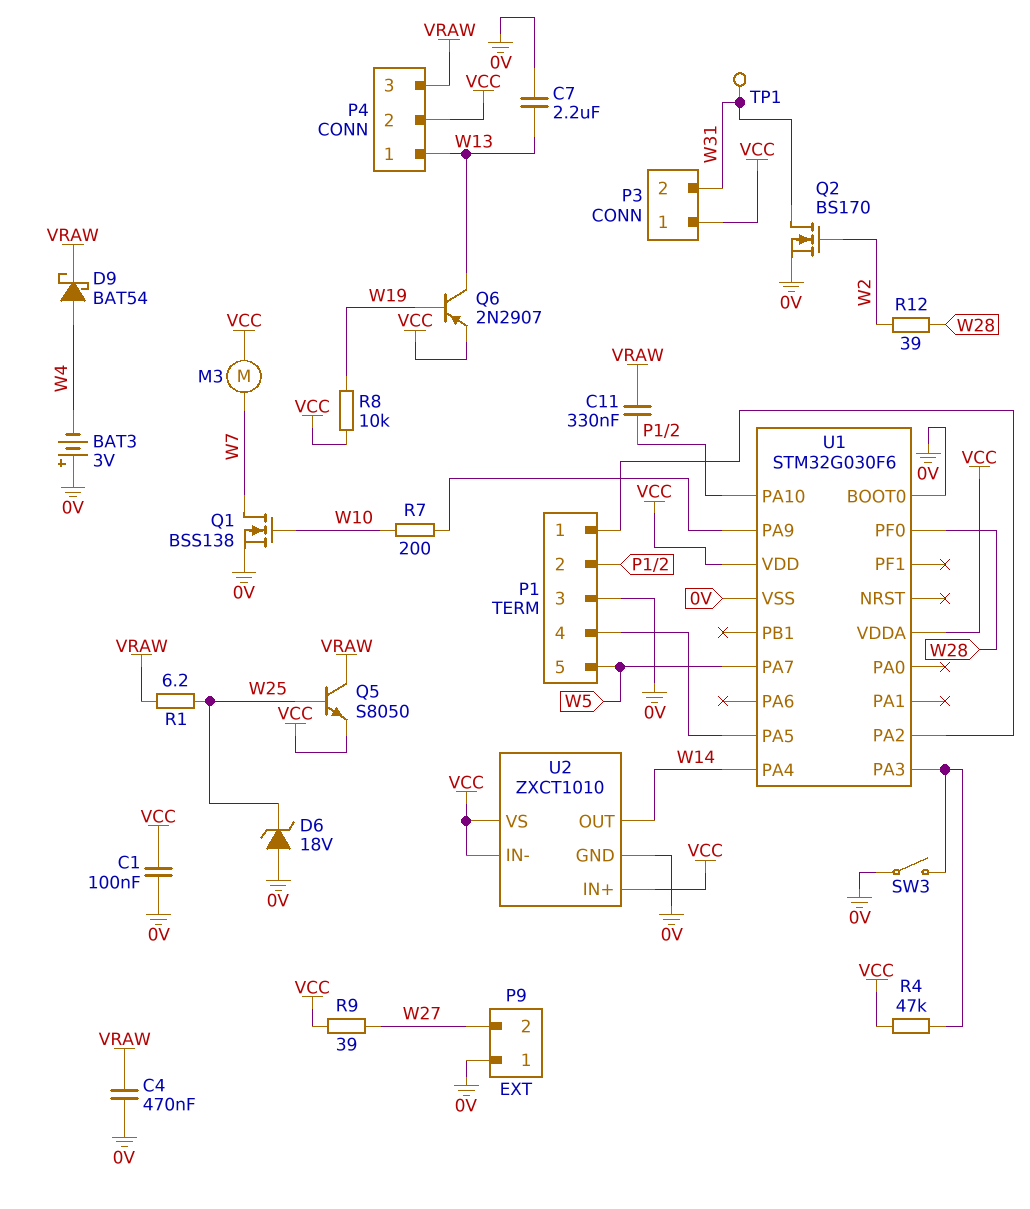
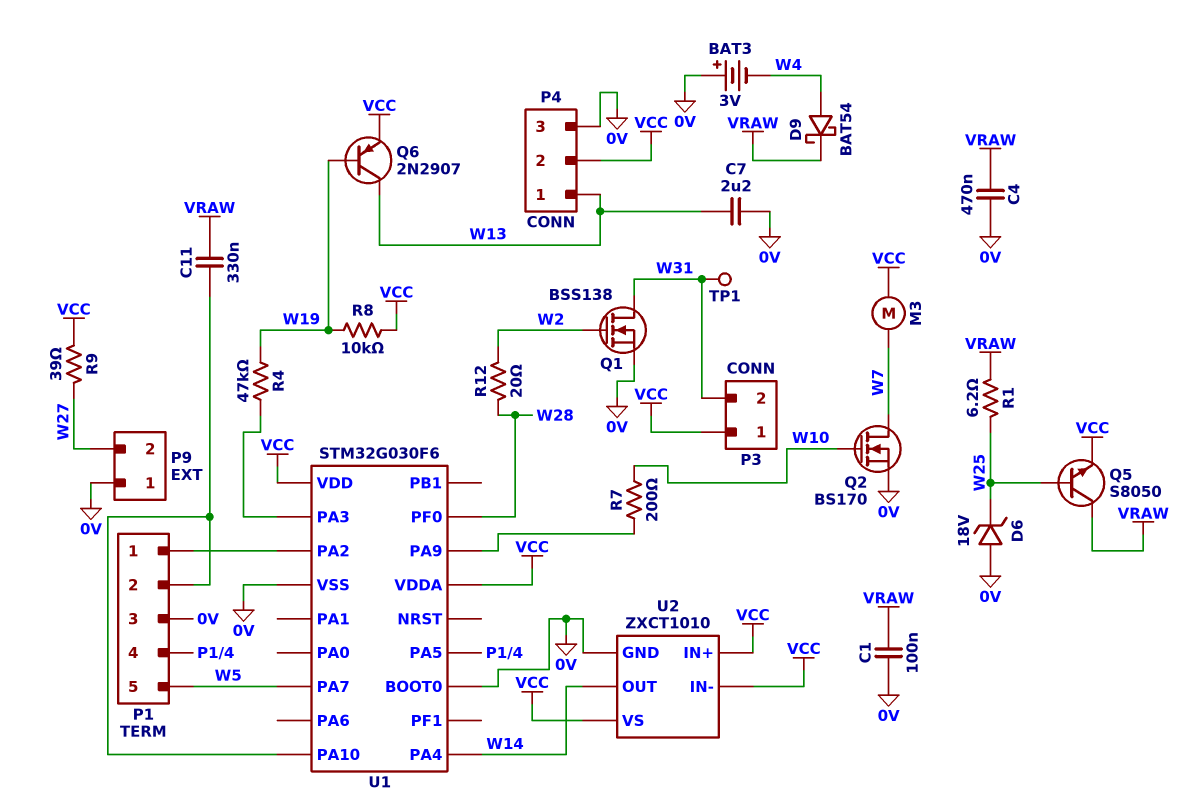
C1: 100nF (0V, VCC) -> 100nF (0V, VRAW)
P4 pin 3: VRAW -> 0V
Q1: NMOS BSS138 (G W10, D W7, S 0V) -> NMOS BSS138 (G W2, D W31, S 0V)
Q2: NMOS BS170 (G W2, D W31, S 0V) -> NMOS BS170 (G W10, D W7, S 0V)
R4: 47k (U1/PA3, VCC) -> 47k (U1/PA3, W19)
R12: 39 (W2, W28) -> 20 (W2, W28)
SW3: switch (0V, U1/PA3) -> none

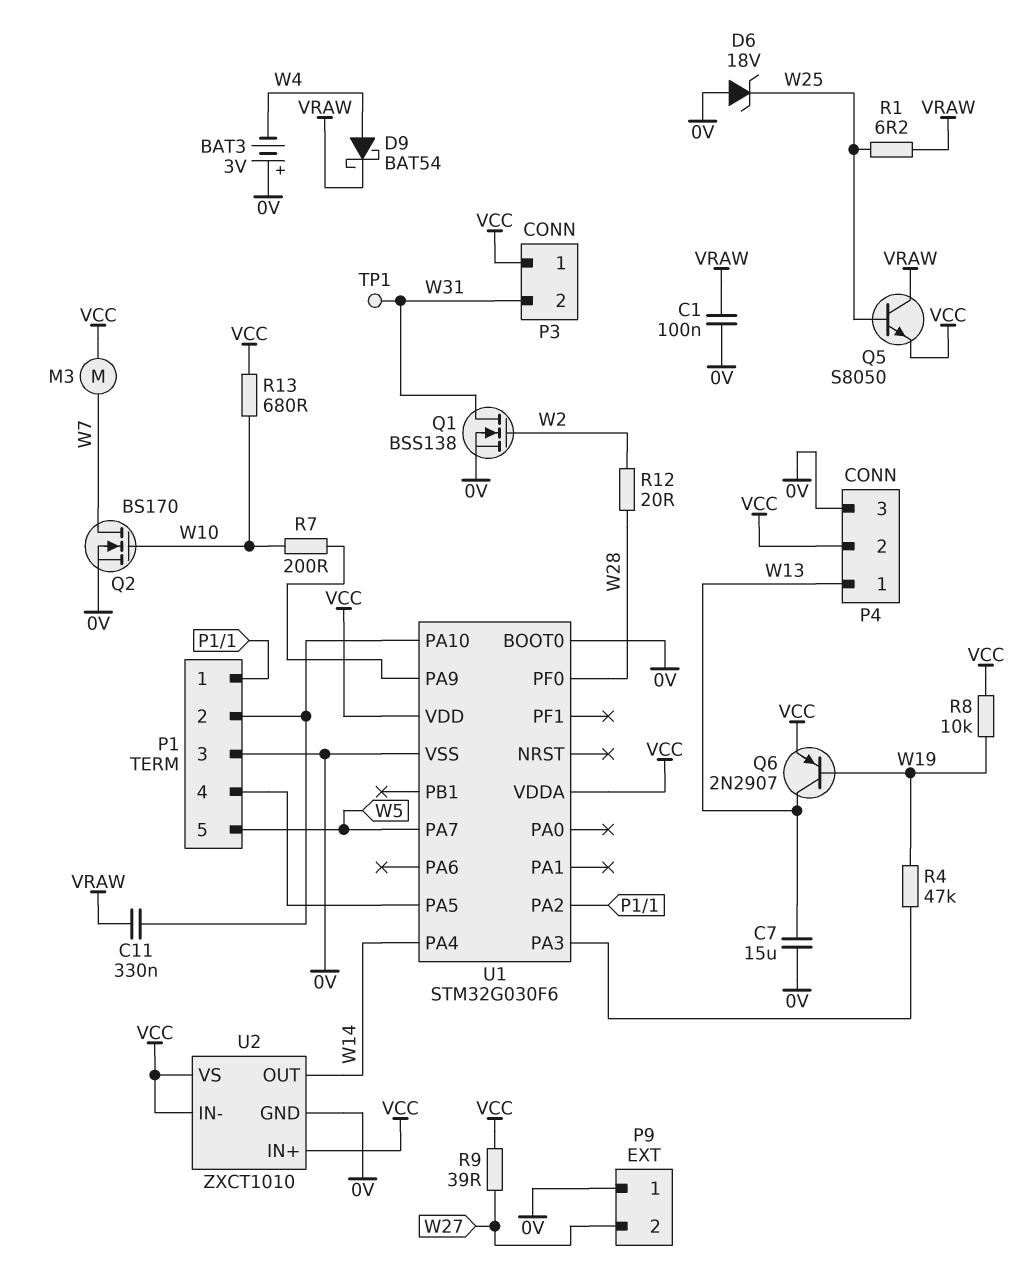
C4: 470nF (0V, VRAW) -> none
C7: 2.2uF (0V, W13) -> 15uF (0V, W13)
R13: none -> 680 (VCC, W10)

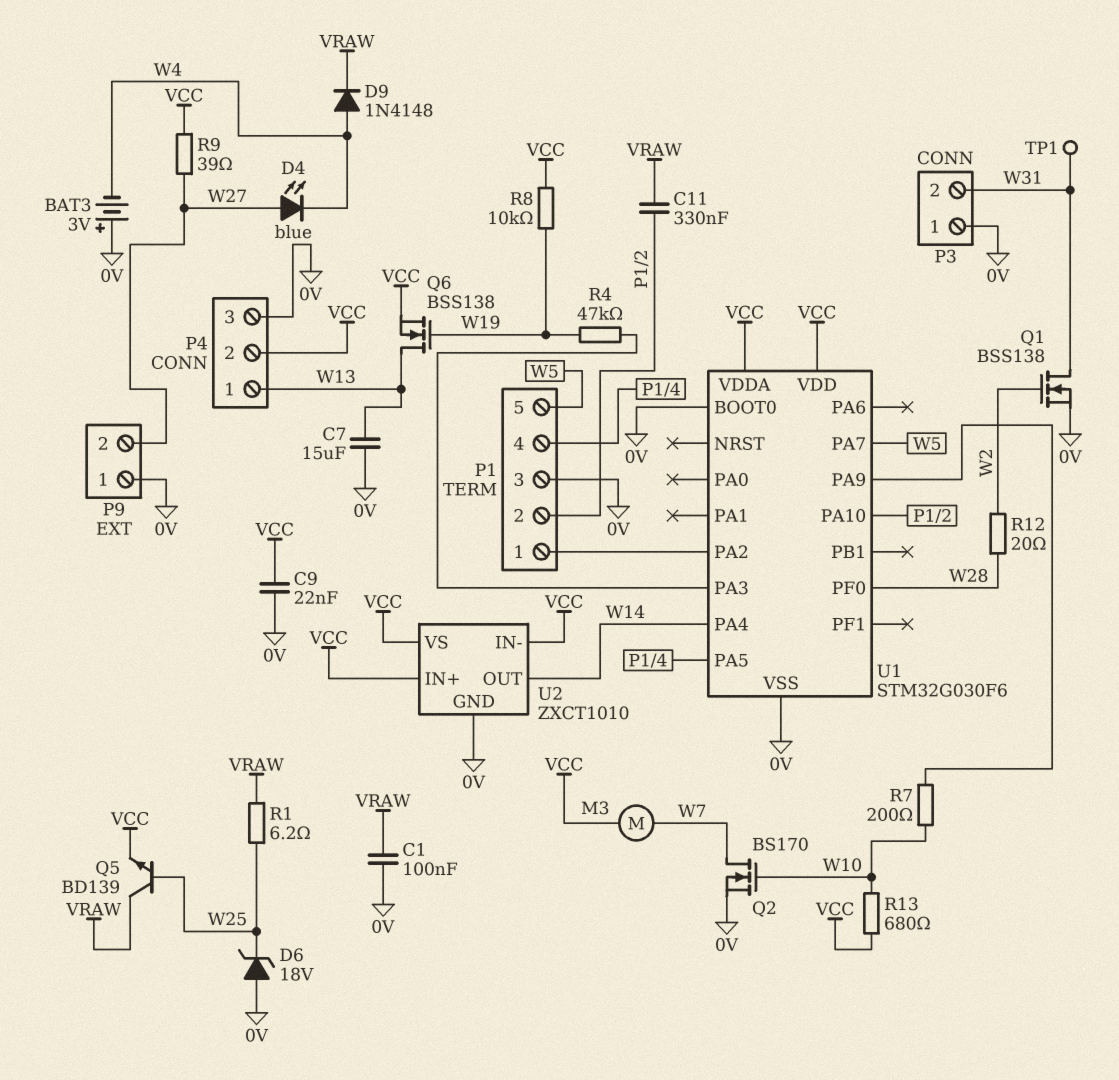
C9: none -> 22nF (0V, VCC)
D4: none -> LED blue (A W27, K W4)
D9: schottky BAT54 (A W4, K VRAW) -> diode 1N4148 (A W4, K VRAW)
P3 pin 1: VCC -> 0V
Q5: NPN S8050 (B W25, C VRAW, E VCC) -> NPN BD139 (B W25, C VRAW, E VCC)
Q6: PNP 2N2907 (B W19, C W13, E VCC) -> NMOS BSS138 (G W19, D W13, S VCC)

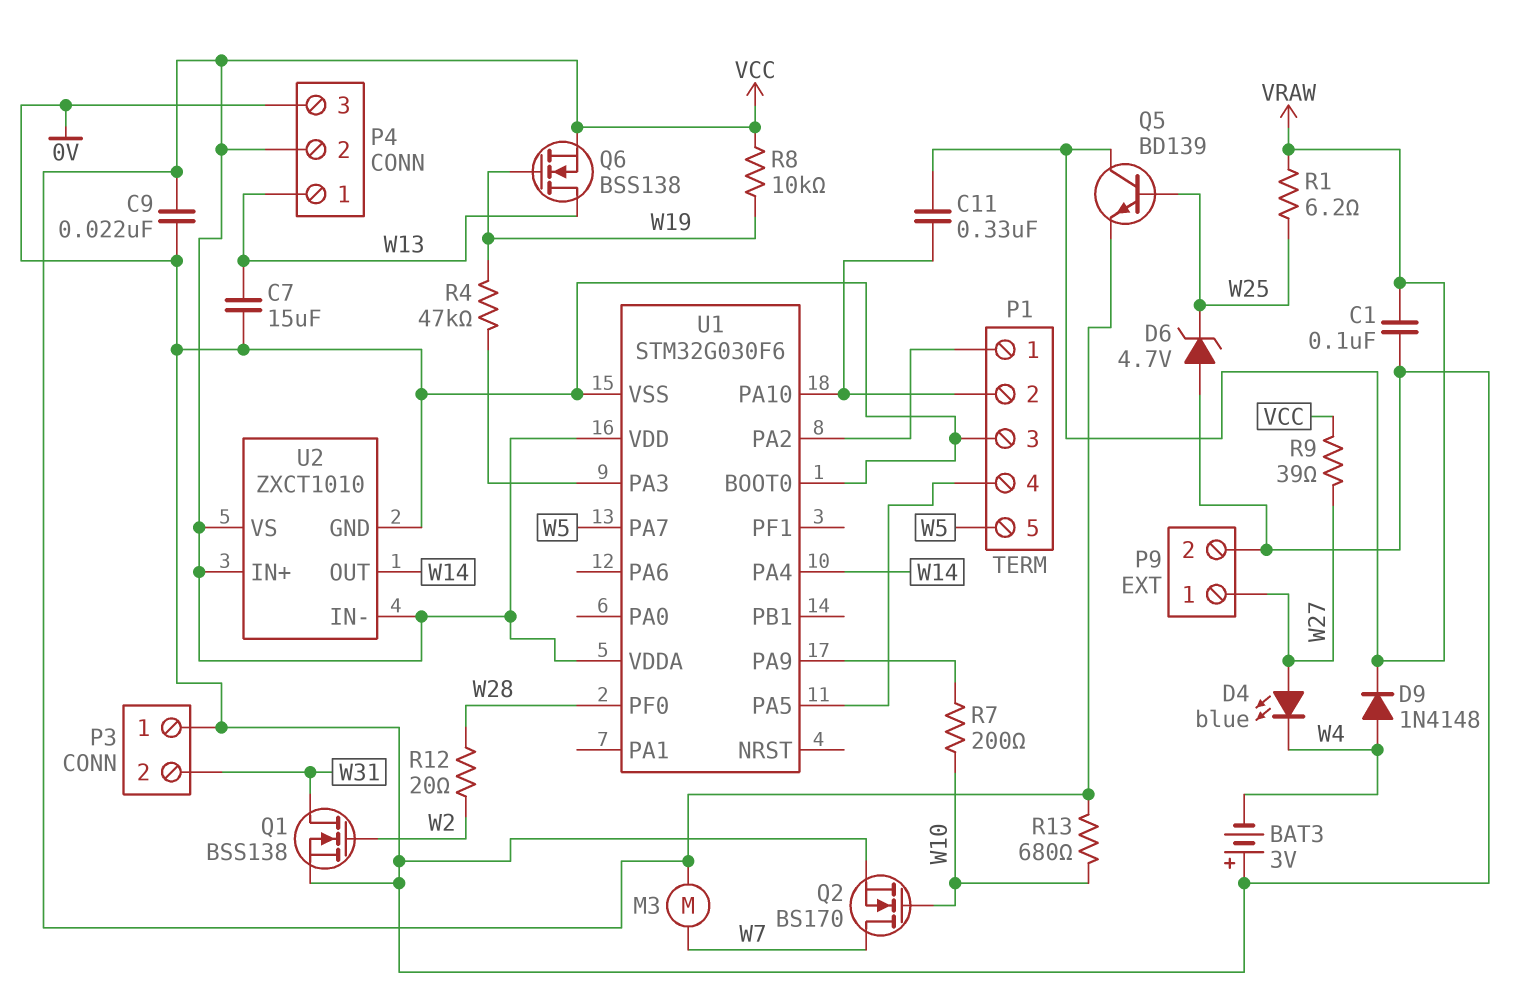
D6: zener 18V (A 0V, K W25) -> zener 4.7V (A 0V, K W25)
P9 pin 1: 0V -> W27
P9 pin 2: W27 -> 0V
TP1: test point (W31) -> none

